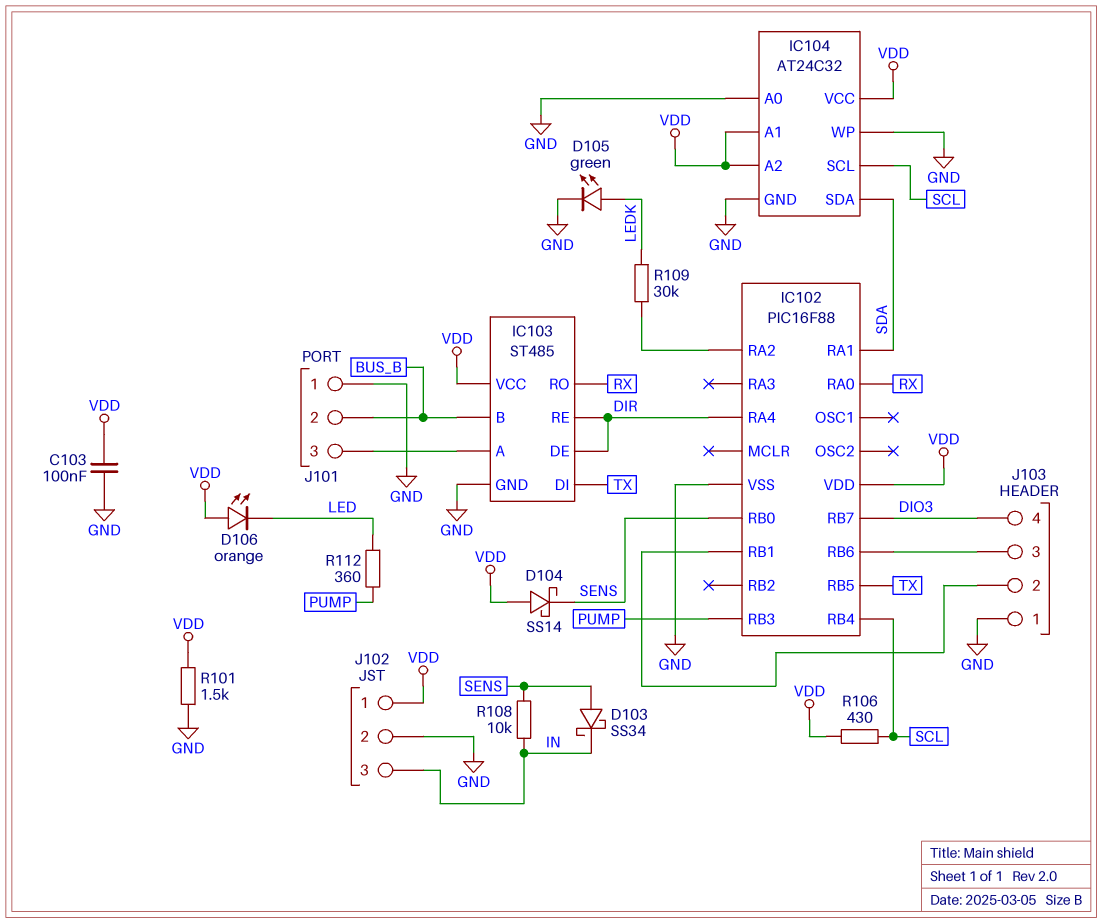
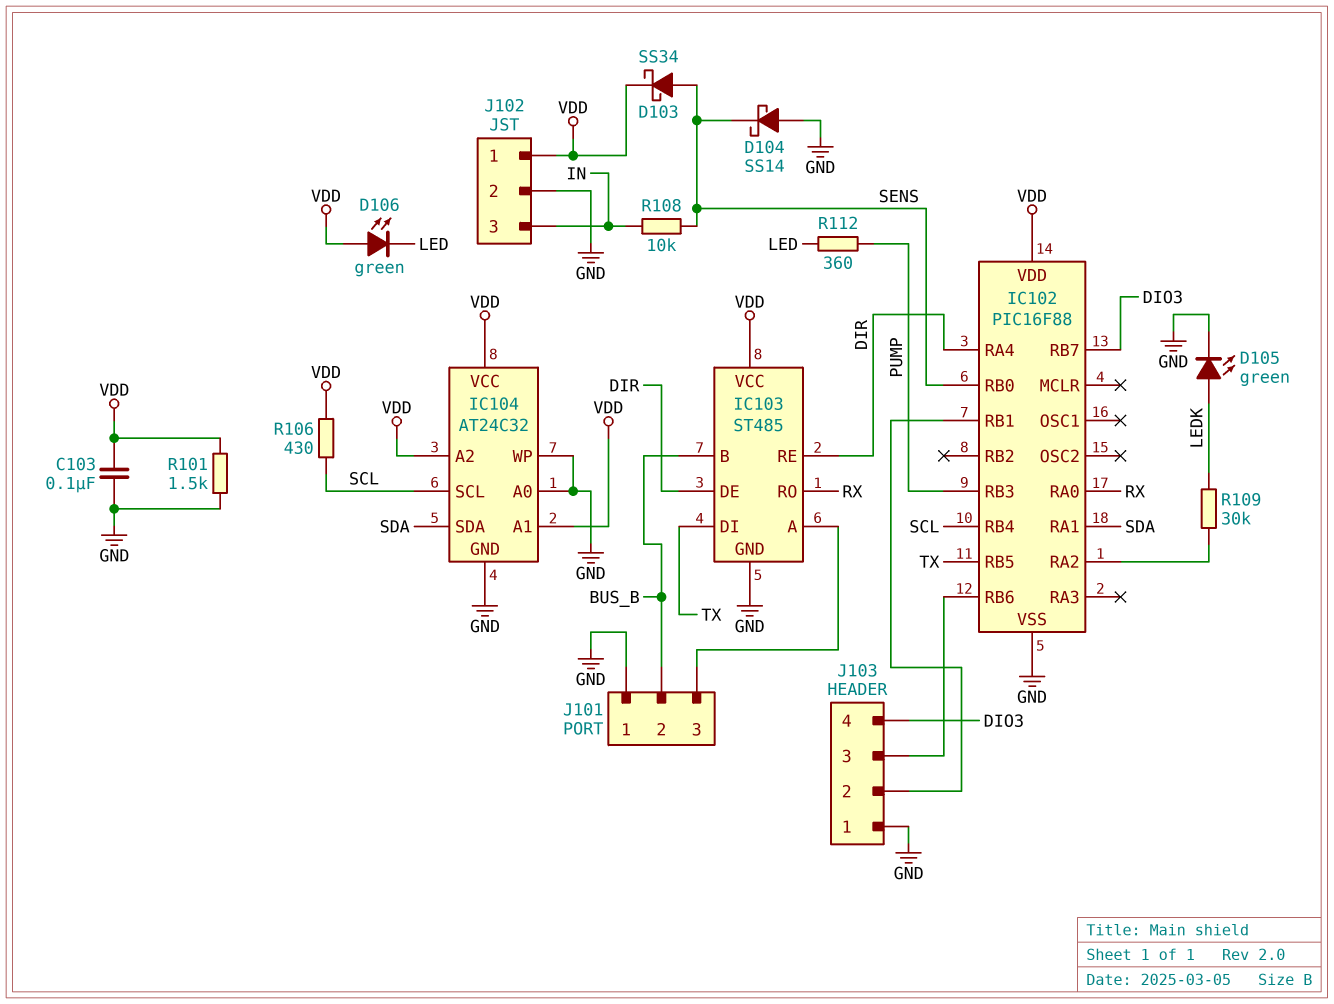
D103: schottky SS34 (A SENS, K IN) -> schottky SS34 (A SENS, K VDD)
D104: schottky SS14 (A VDD, K SENS) -> schottky SS14 (A GND, K SENS)
D106: LED orange (A VDD, K LED) -> LED green (A VDD, K LED)

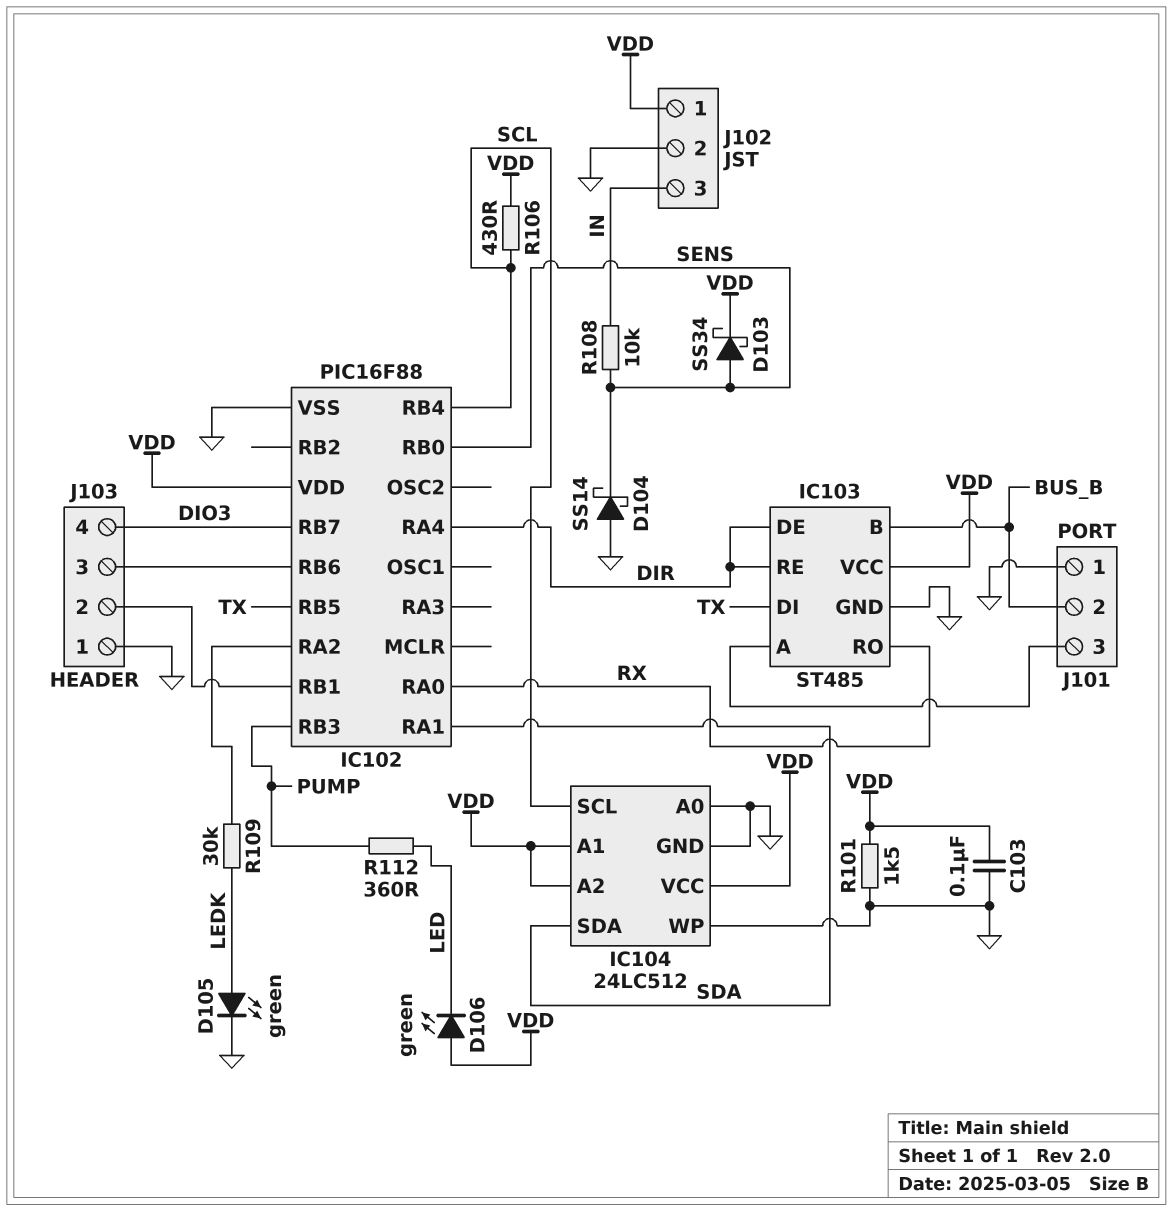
IC104: AT24C32 -> 24LC512

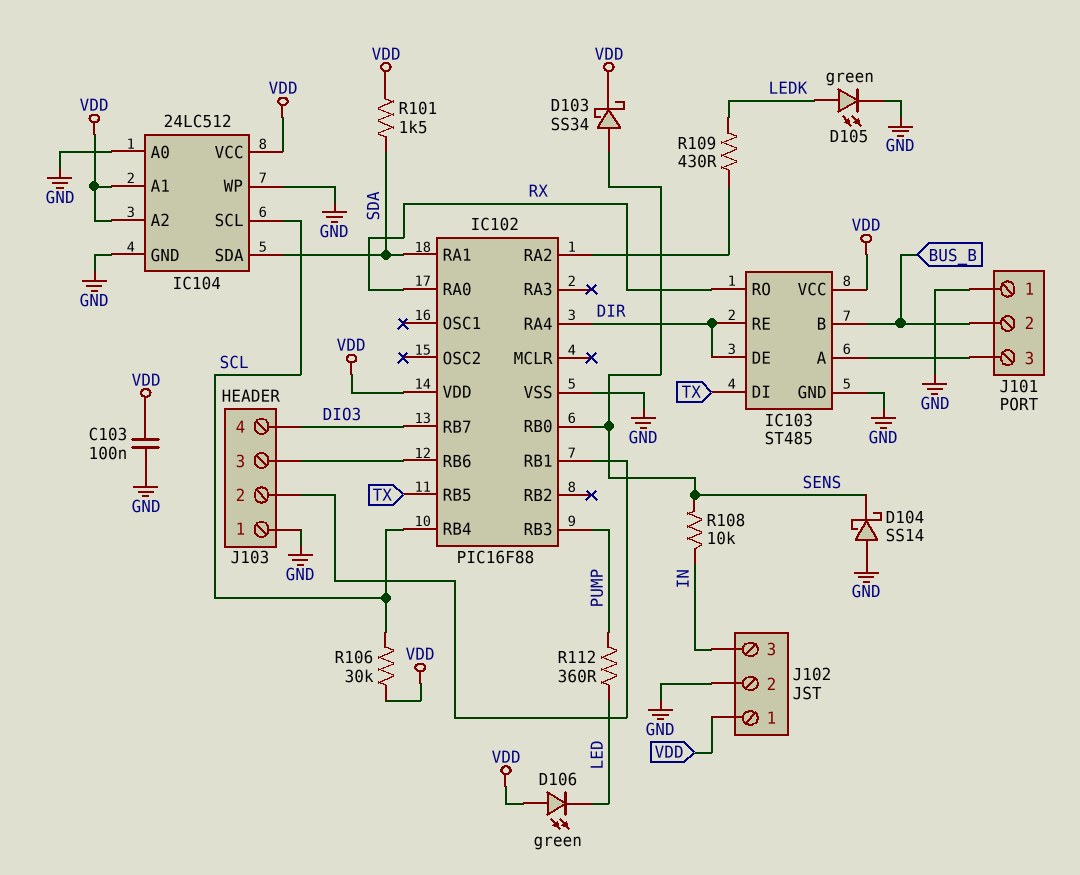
R101: 1.5k (GND, VDD) -> 1.5k (SDA, VDD)
R106: 430 (SCL, VDD) -> 30k (SCL, VDD)
R109: 30k (IC102/RA2, LEDK) -> 430 (IC102/RA2, LEDK)

